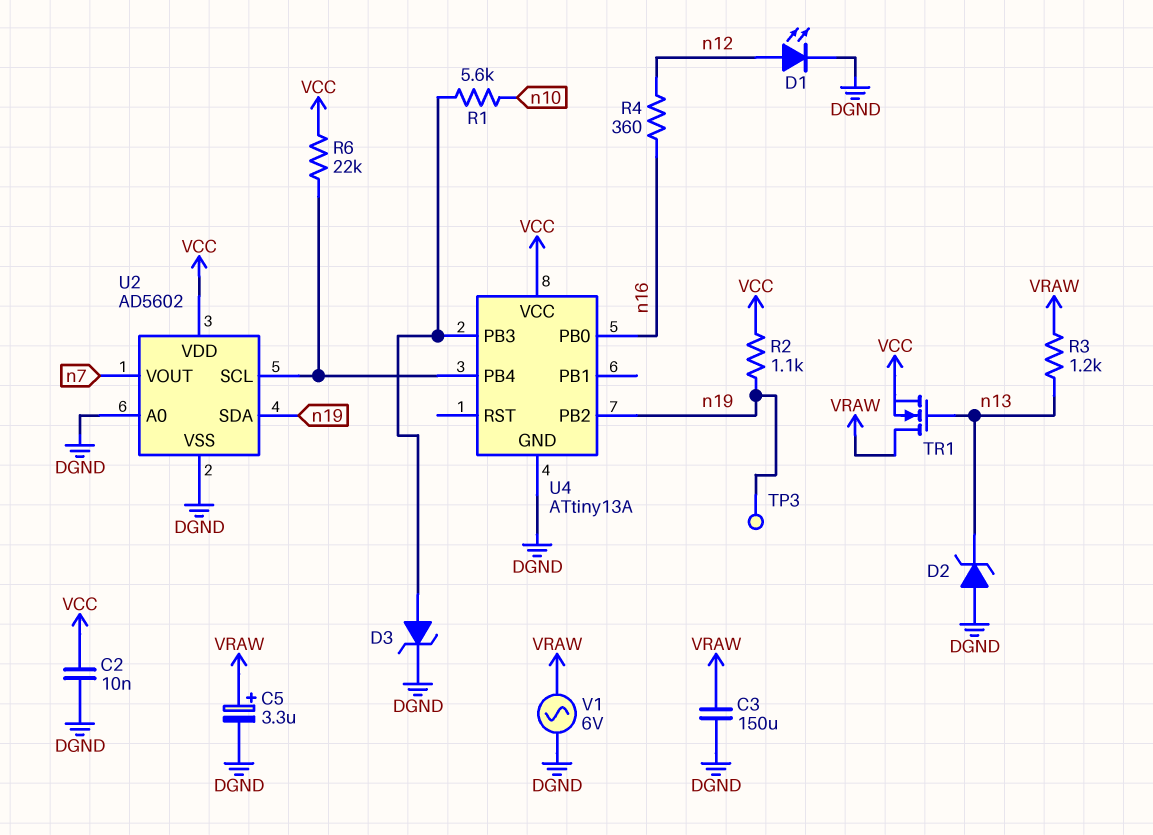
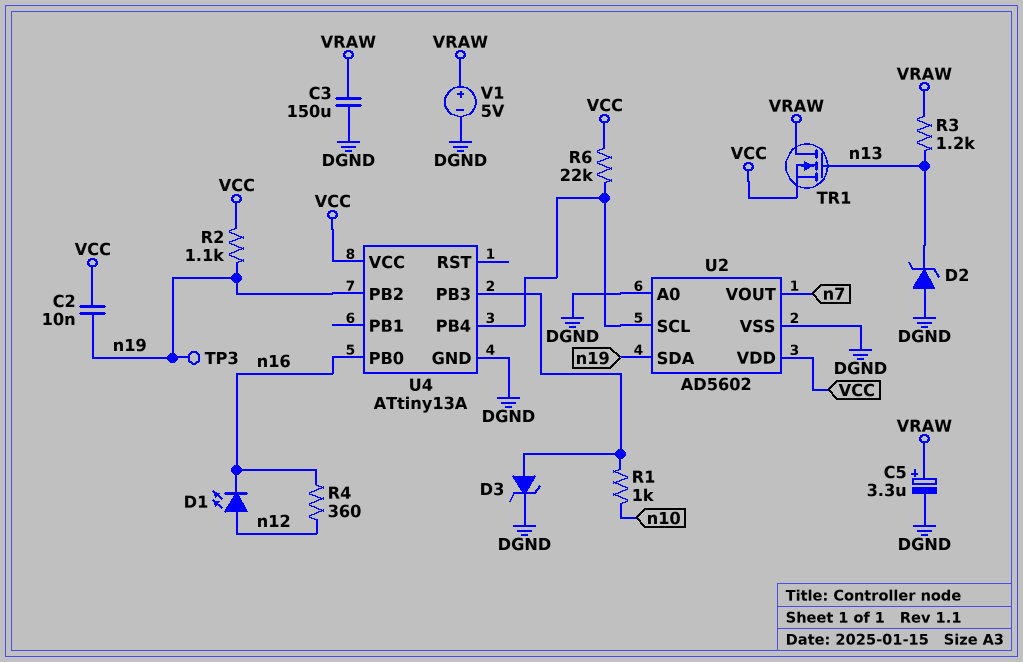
C2: 10nF (DGND, VCC) -> 10nF (VCC, n19)
D1: LED (A n12, K DGND) -> LED (A n12, K n16)
R1: 5.6k (U4/PB3, n10) -> 1k (U4/PB3, n10)
V1: AC 6V (DGND, VRAW) -> 5V (plus VRAW, minus DGND)

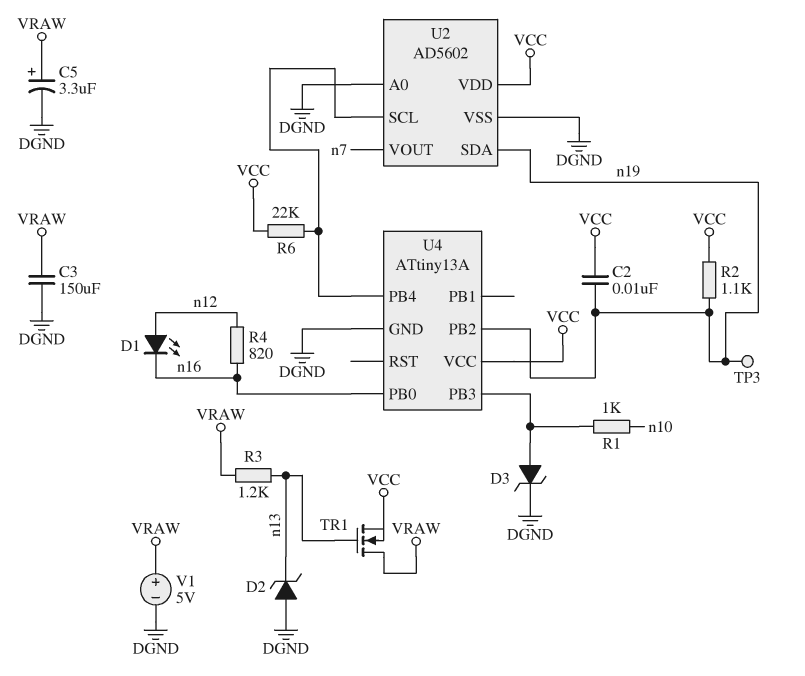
R4: 360 (n12, n16) -> 820 (n12, n16)

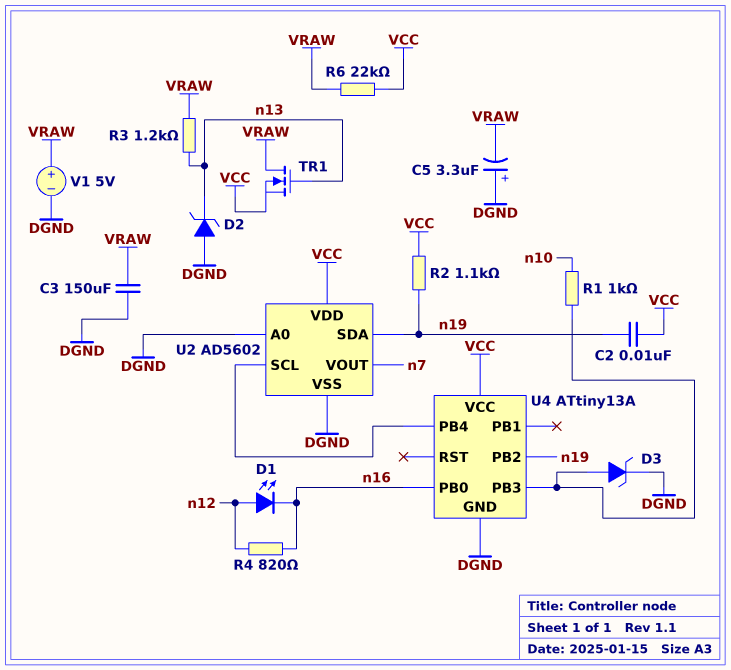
C5: 3.3uF (plus VRAW, minus DGND) -> 3.3uF (plus DGND, minus VRAW)
R6: 22k (U2/SCL, VCC) -> 22k (VCC, VRAW)
TP3: test point (n19) -> none

